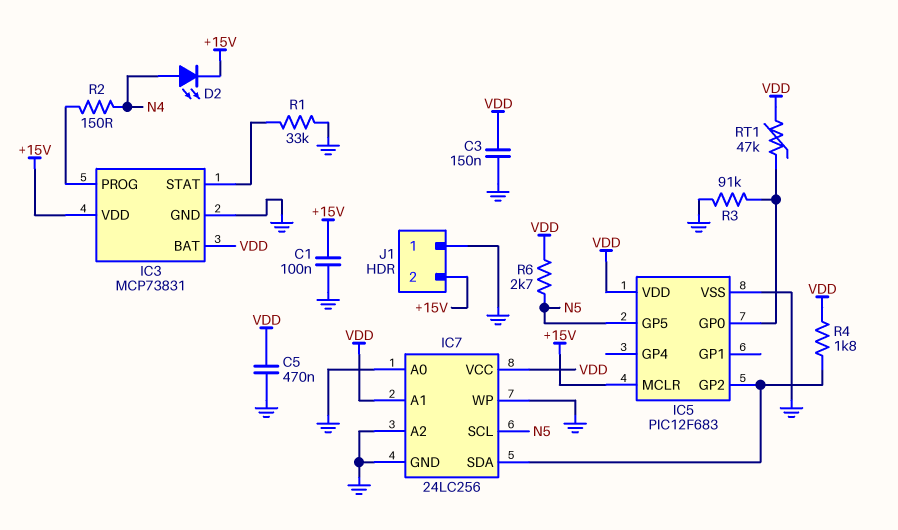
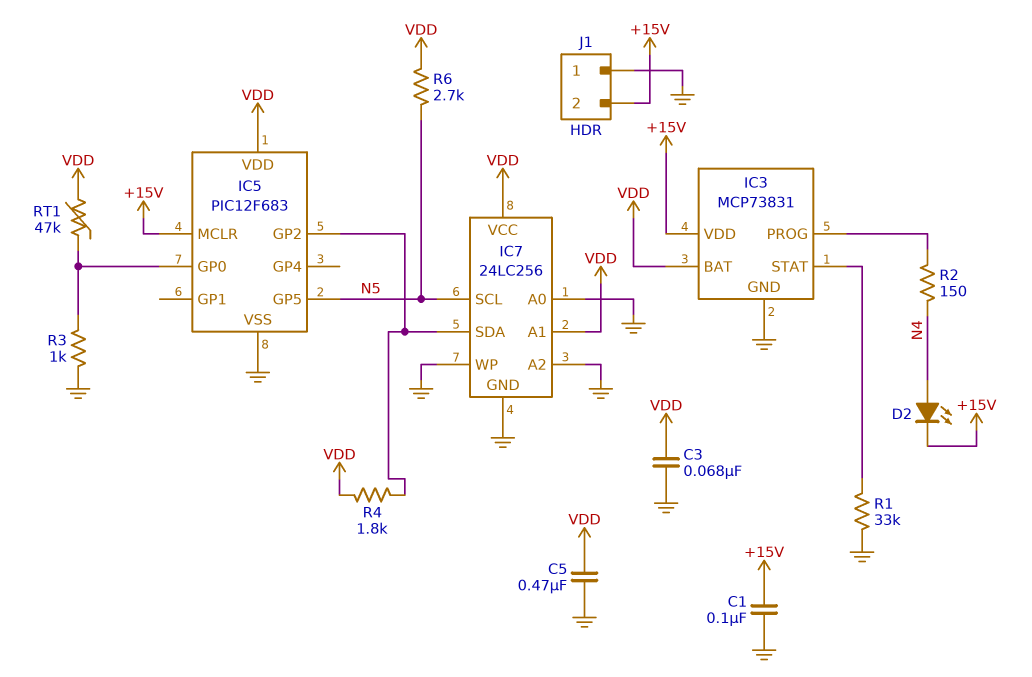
C3: 150nF (GND, VDD) -> 68nF (GND, VDD)
R3: 91k (GND, IC5/GP0) -> 1k (GND, IC5/GP0)

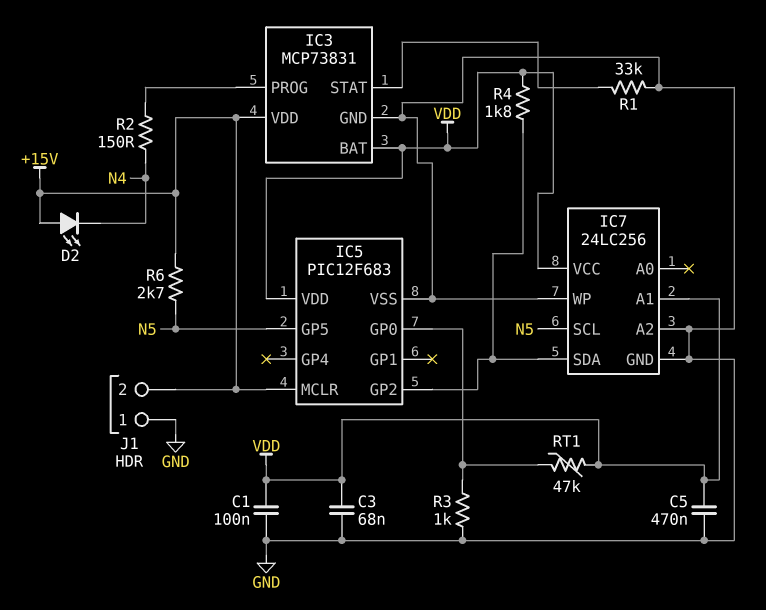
C1: 100nF (+15V, GND) -> 100nF (GND, VDD)
D2: LED (A N4, K +15V) -> LED (A +15V, K N4)
IC7 pin A0: GND -> none
R6: 2.7k (N5, VDD) -> 2.7k (+15V, N5)

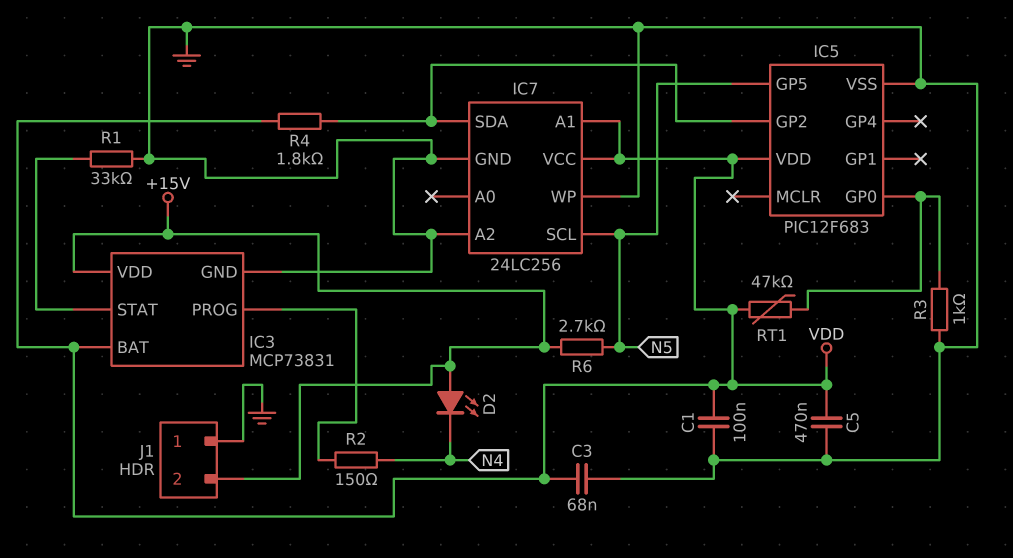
IC5 pin MCLR: +15V -> none

